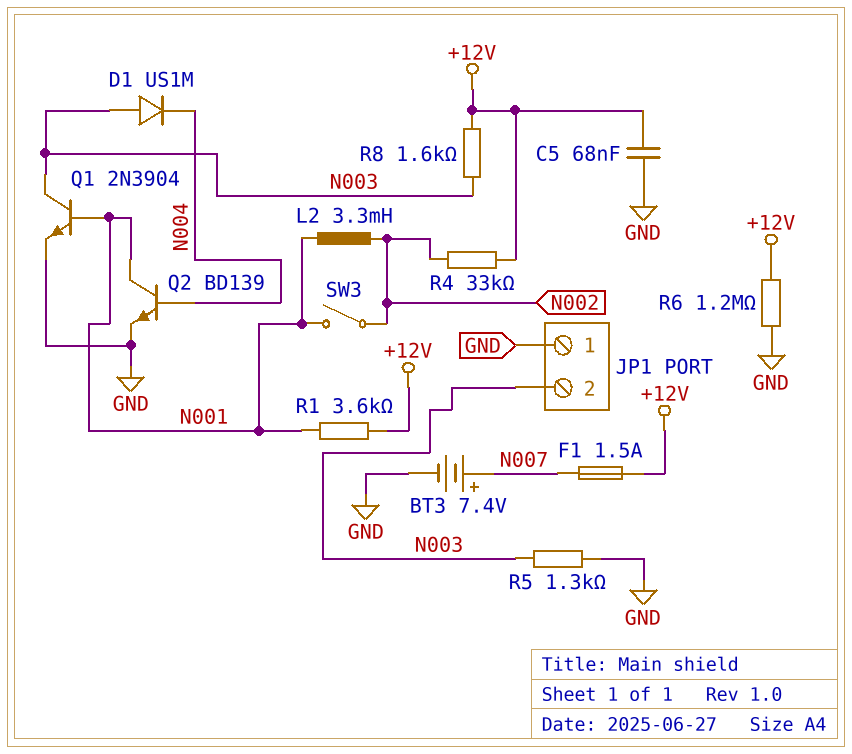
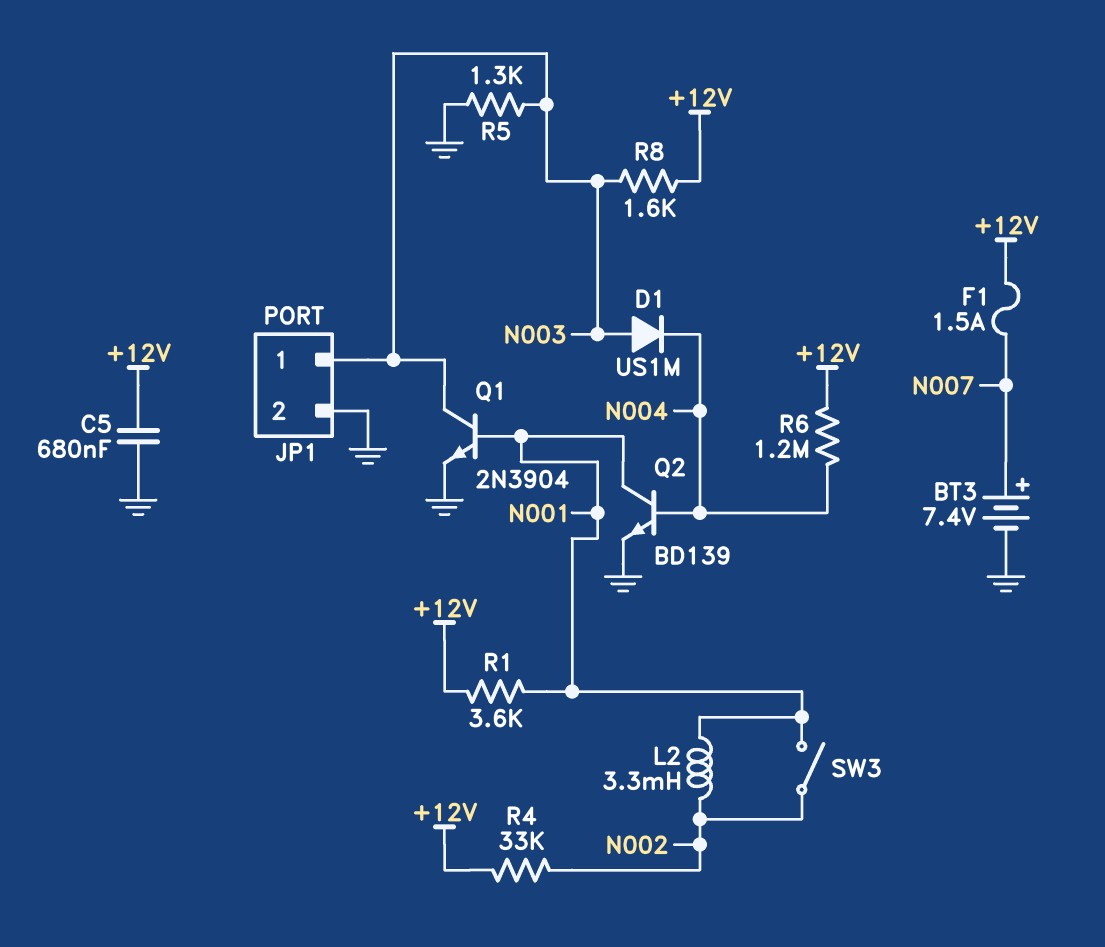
C5: 68nF (+12V, GND) -> 680nF (+12V, GND)
JP1 pin 1: GND -> N003
JP1 pin 2: N003 -> GND
R6: 1.2M (+12V, GND) -> 1.2M (+12V, N004)

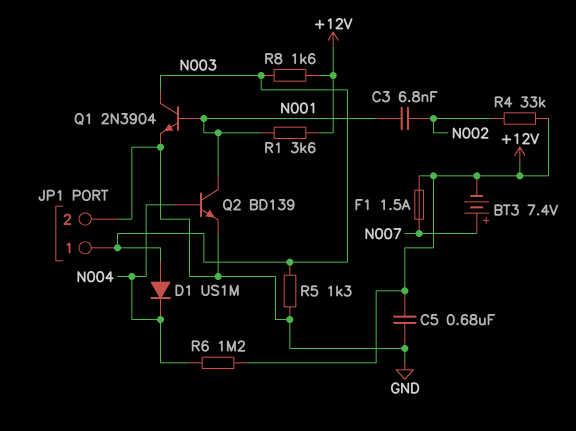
BT3: 7.4V (plus N007, minus GND) -> 7.4V (plus N007, minus +12V)
C3: none -> 6.8nF (N001, N002)
L2: 3.3mH (N001, N002) -> none
SW3: switch (N001, N002) -> none

